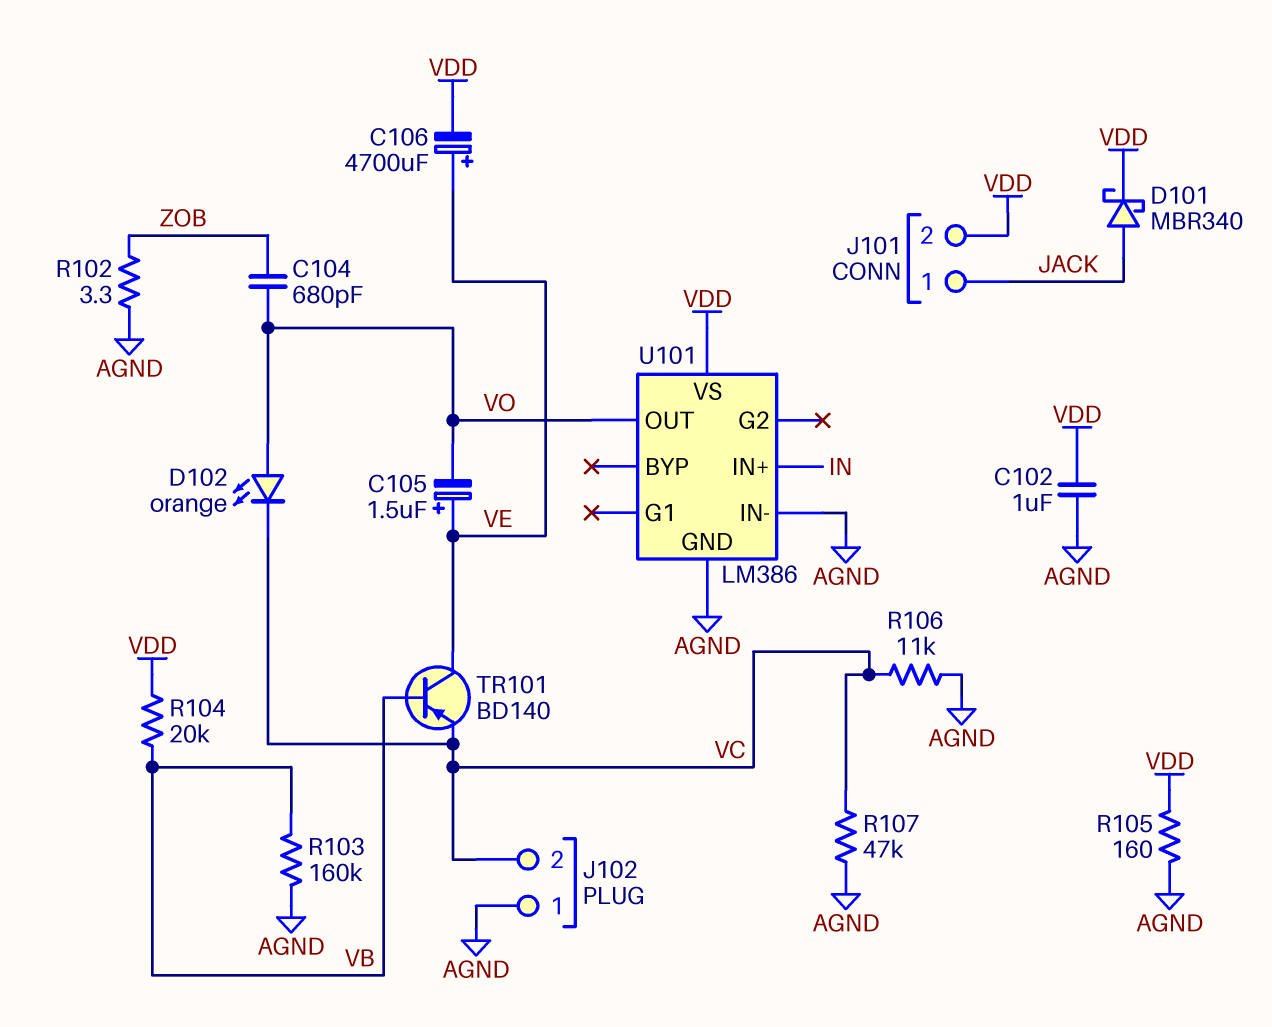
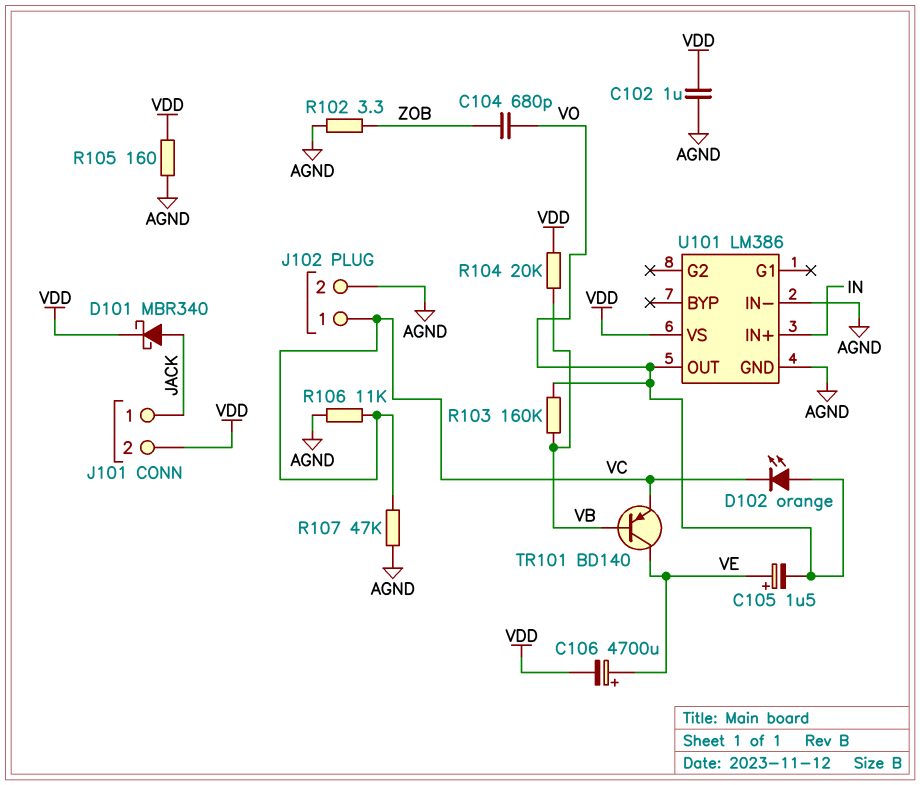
J102 pin 1: AGND -> VC
J102 pin 2: VC -> AGND
R103: 160k (AGND, VB) -> 160k (VB, VO)

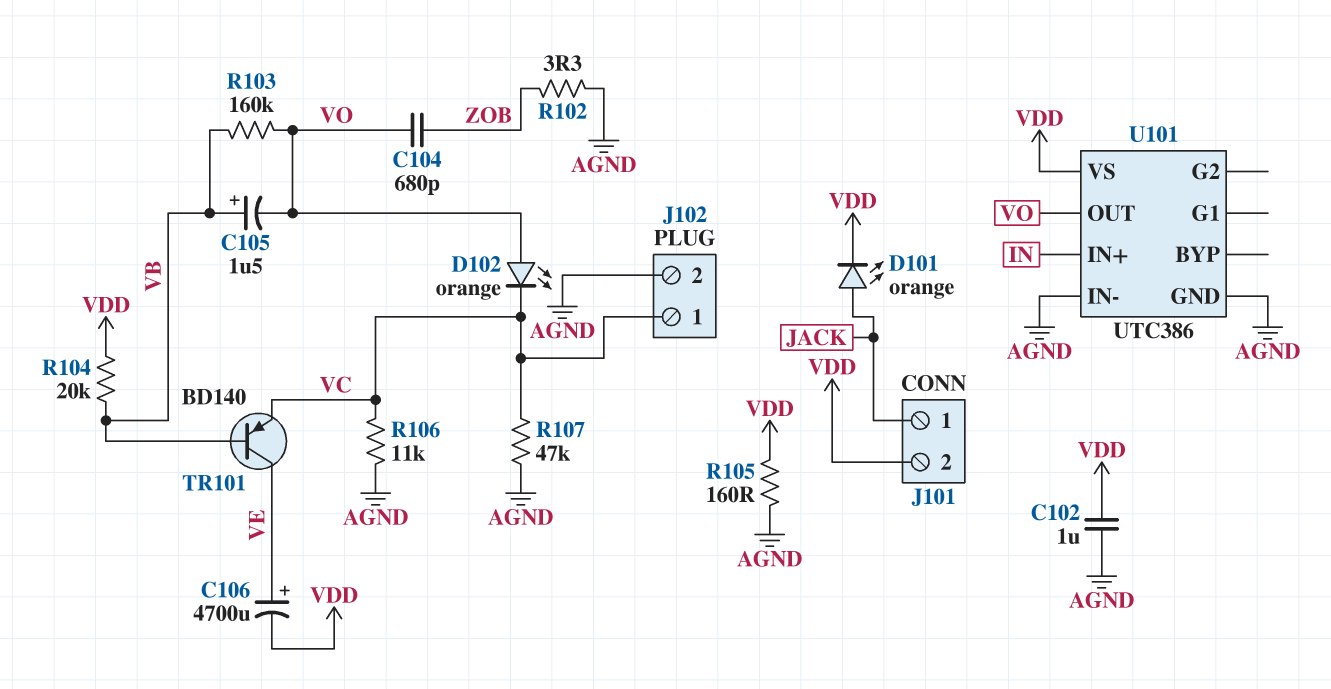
C105: 1.5uF (plus VE, minus VO) -> 1.5uF (plus VB, minus VO)
D101: schottky MBR340 (A JACK, K VDD) -> LED orange (A JACK, K VDD)
U101: LM386 -> UTC386

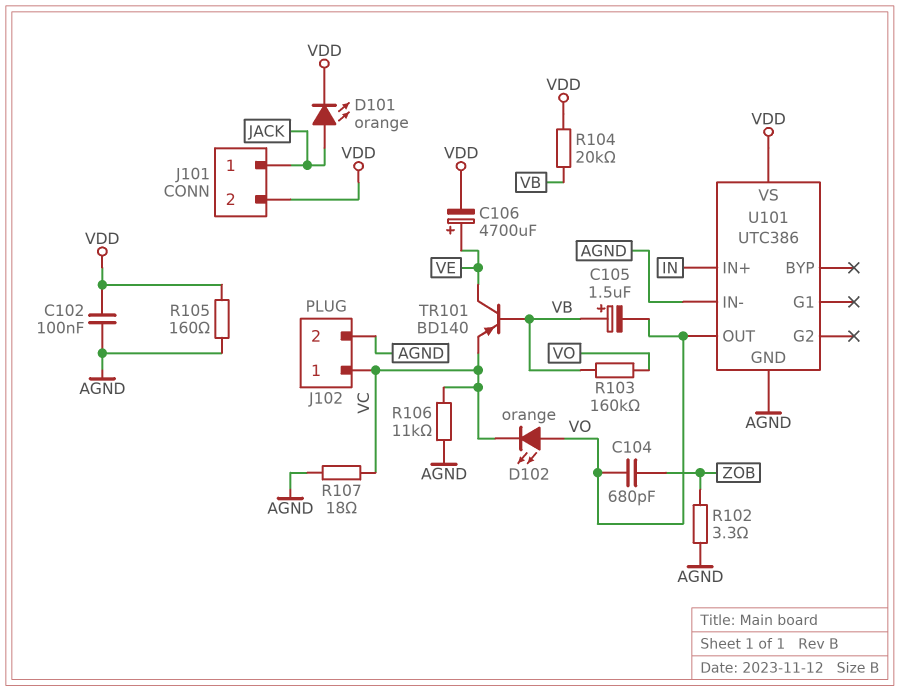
C102: 1uF (AGND, VDD) -> 100nF (AGND, VDD)
R107: 47k (AGND, VC) -> 18 (AGND, VC)

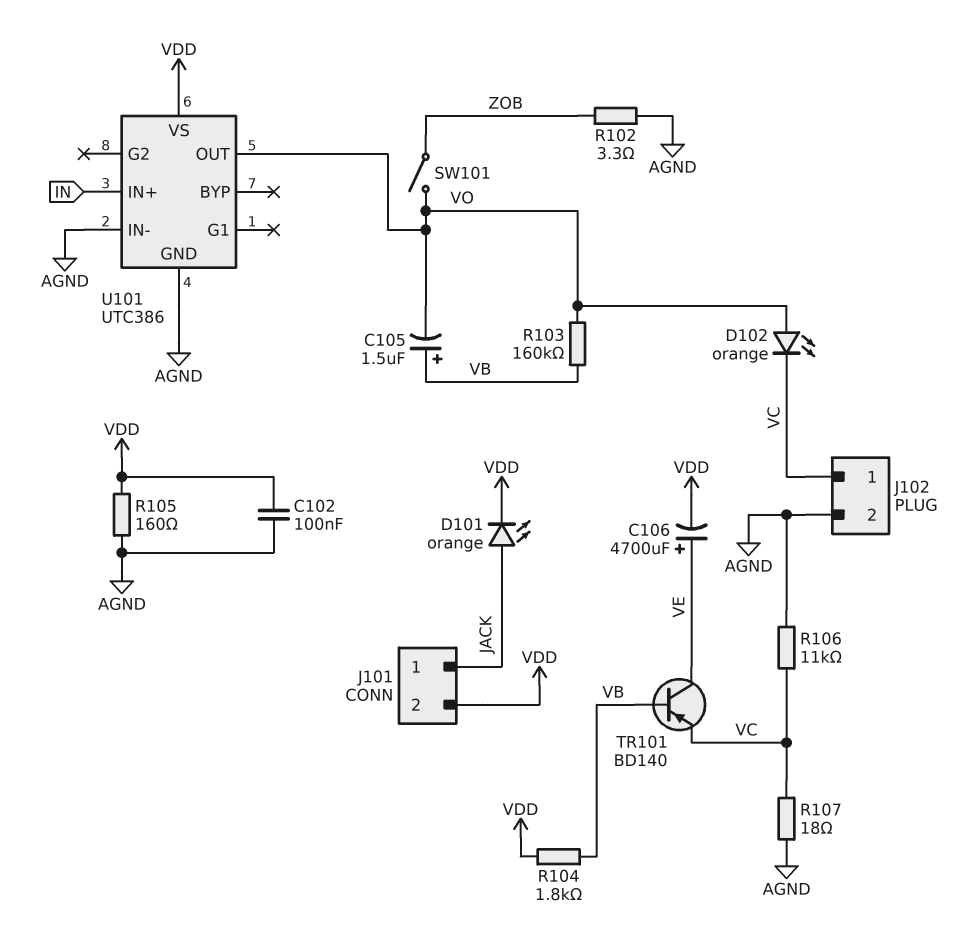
C104: 680pF (VO, ZOB) -> none
R104: 20k (VB, VDD) -> 1.8k (VB, VDD)
SW101: none -> switch (VO, ZOB)

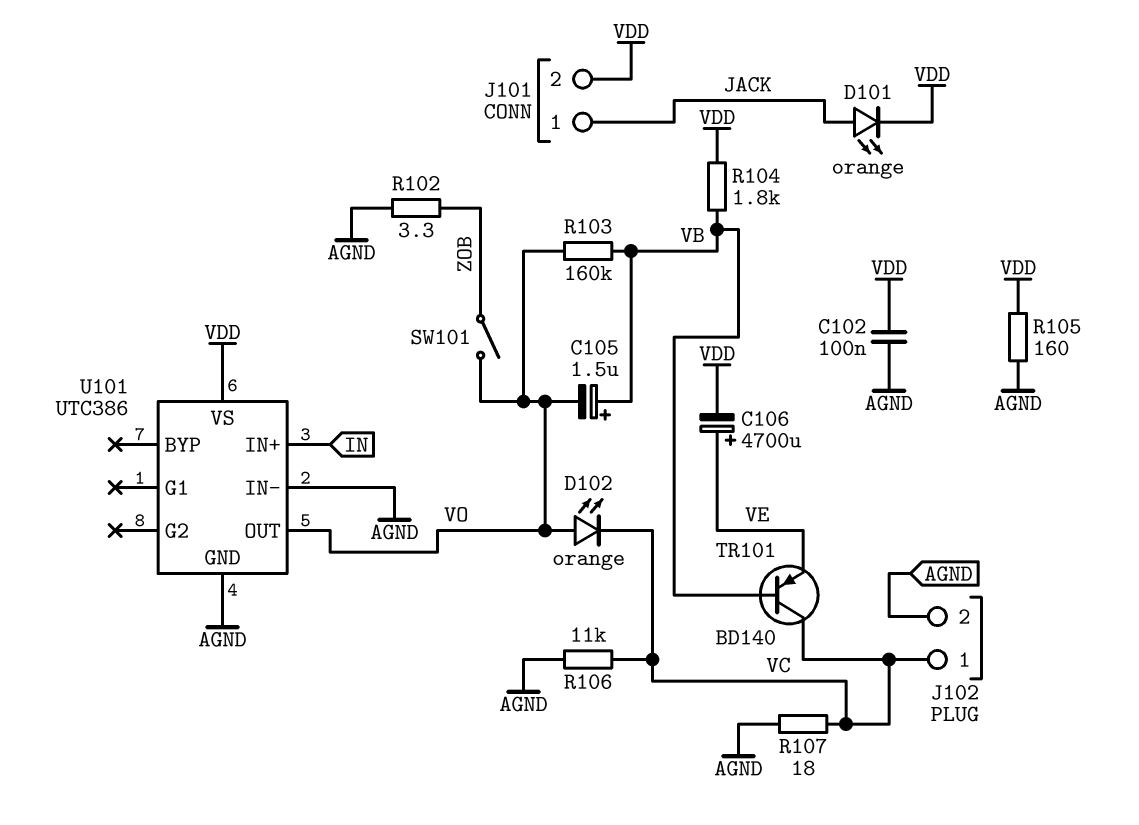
TR101: PNP BD140 (B VB, C VE, E VC) -> PNP BD140 (B VB, C VC, E VE)

